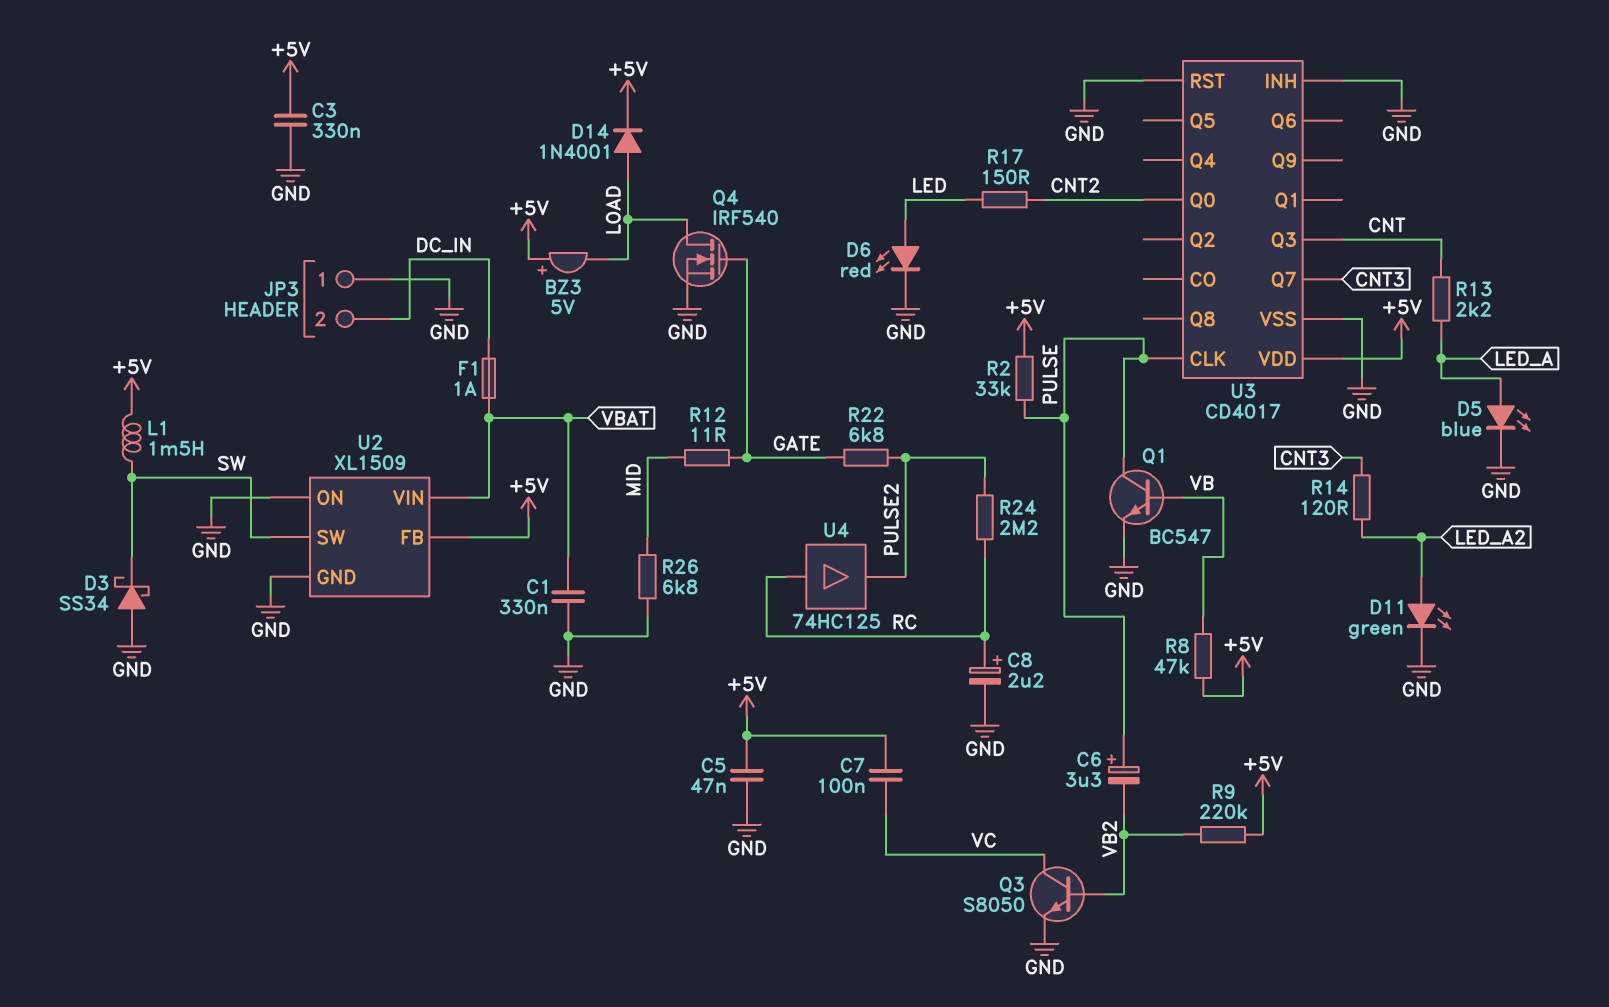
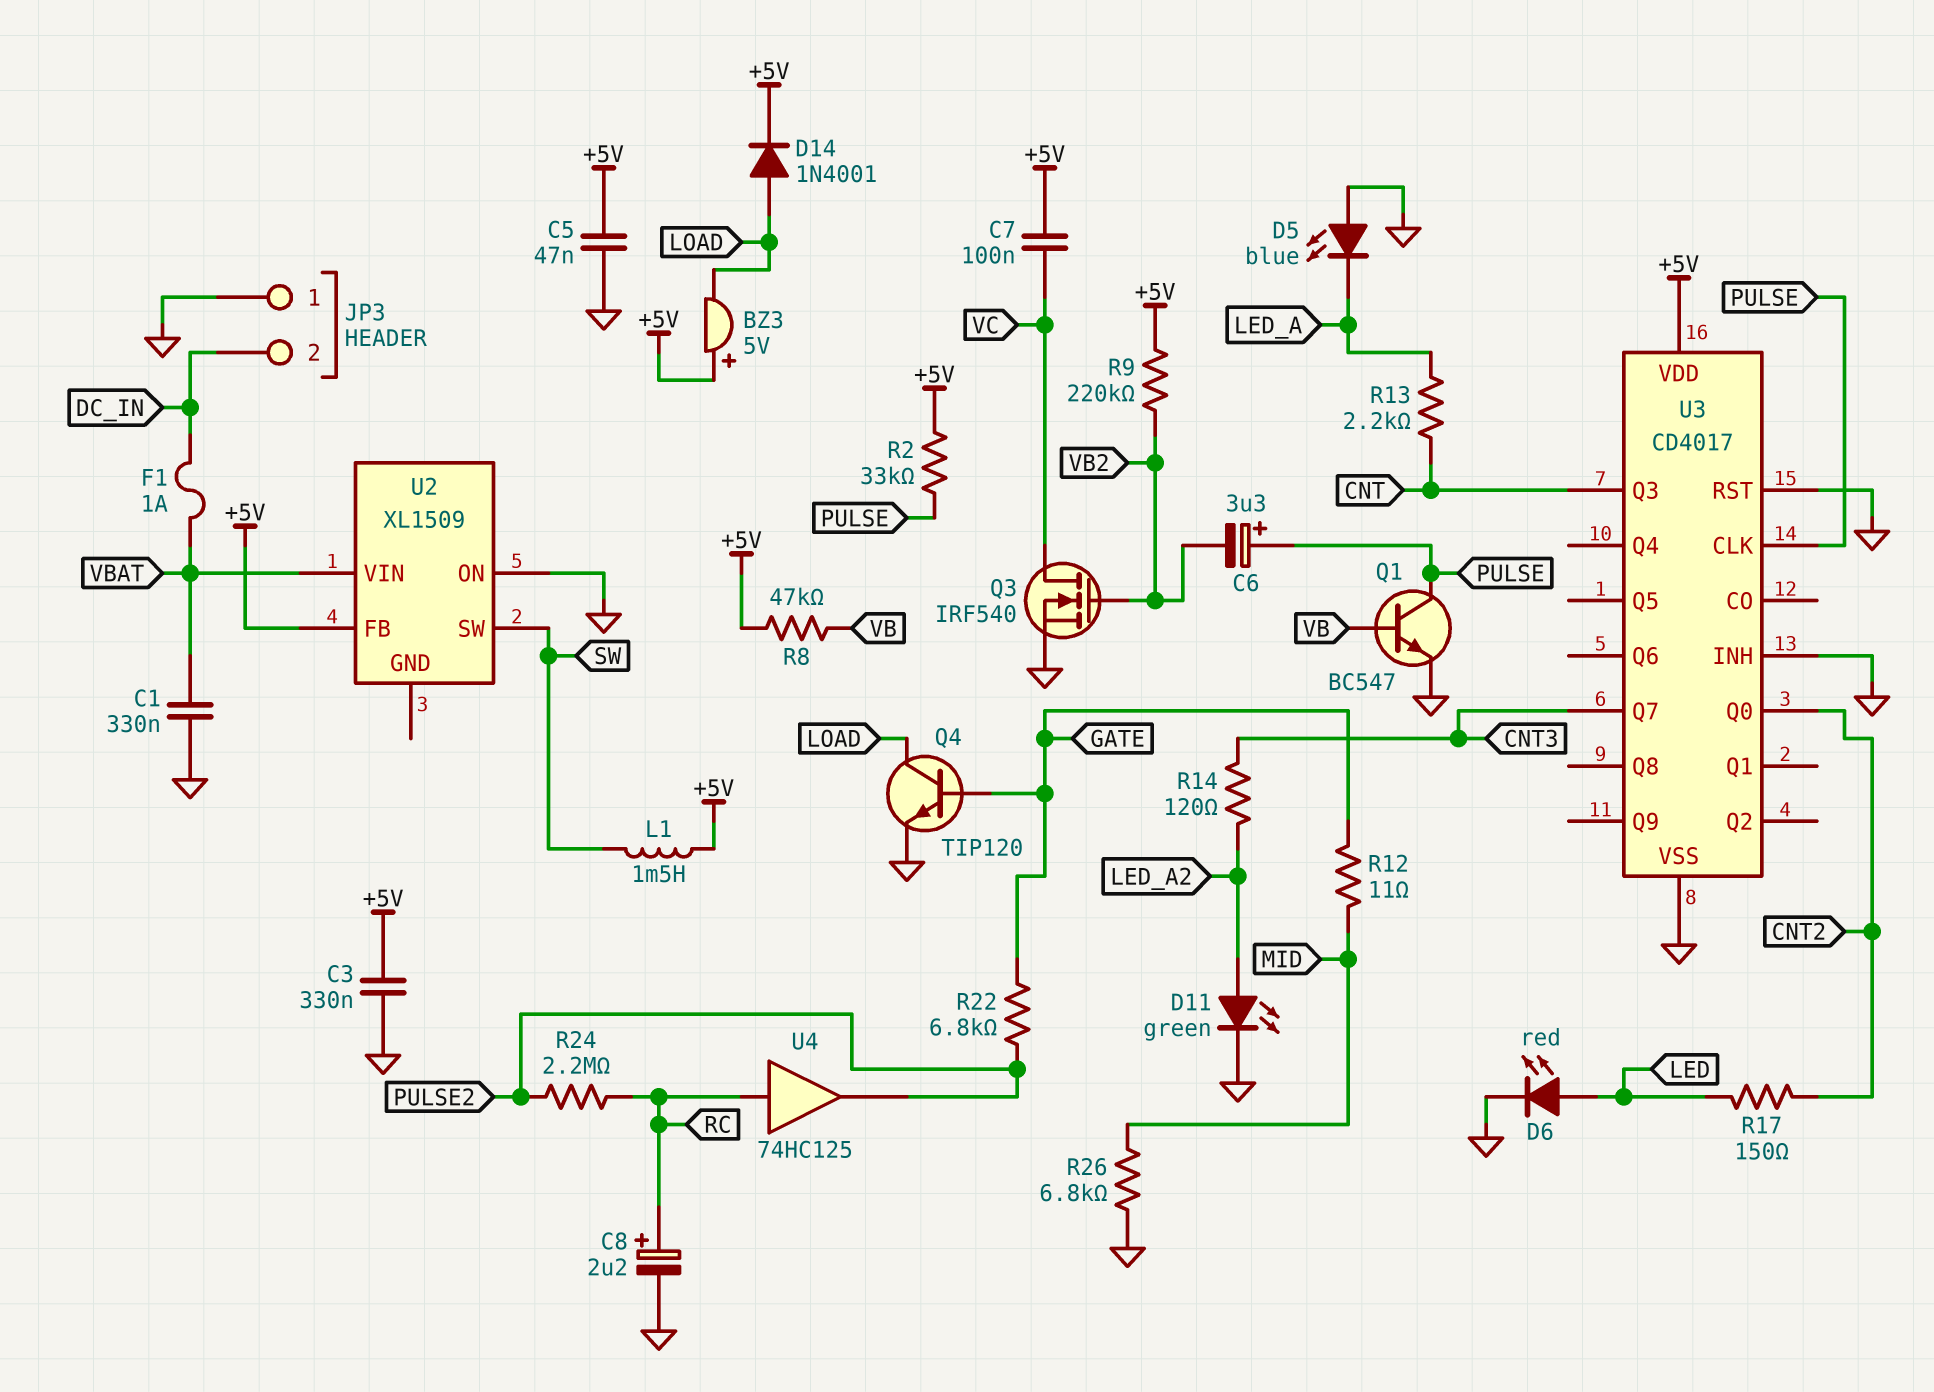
D3: schottky SS34 (A GND, K SW) -> none
D5: LED blue (A LED_A, K GND) -> LED blue (A GND, K LED_A)
Q3: NPN S8050 (B VB2, C VC, E GND) -> NMOS IRF540 (G VB2, D VC, S GND)
Q4: NMOS IRF540 (G GATE, D LOAD, S GND) -> NPN TIP120 (B GATE, C LOAD, E GND)
U2 pin GND: GND -> none

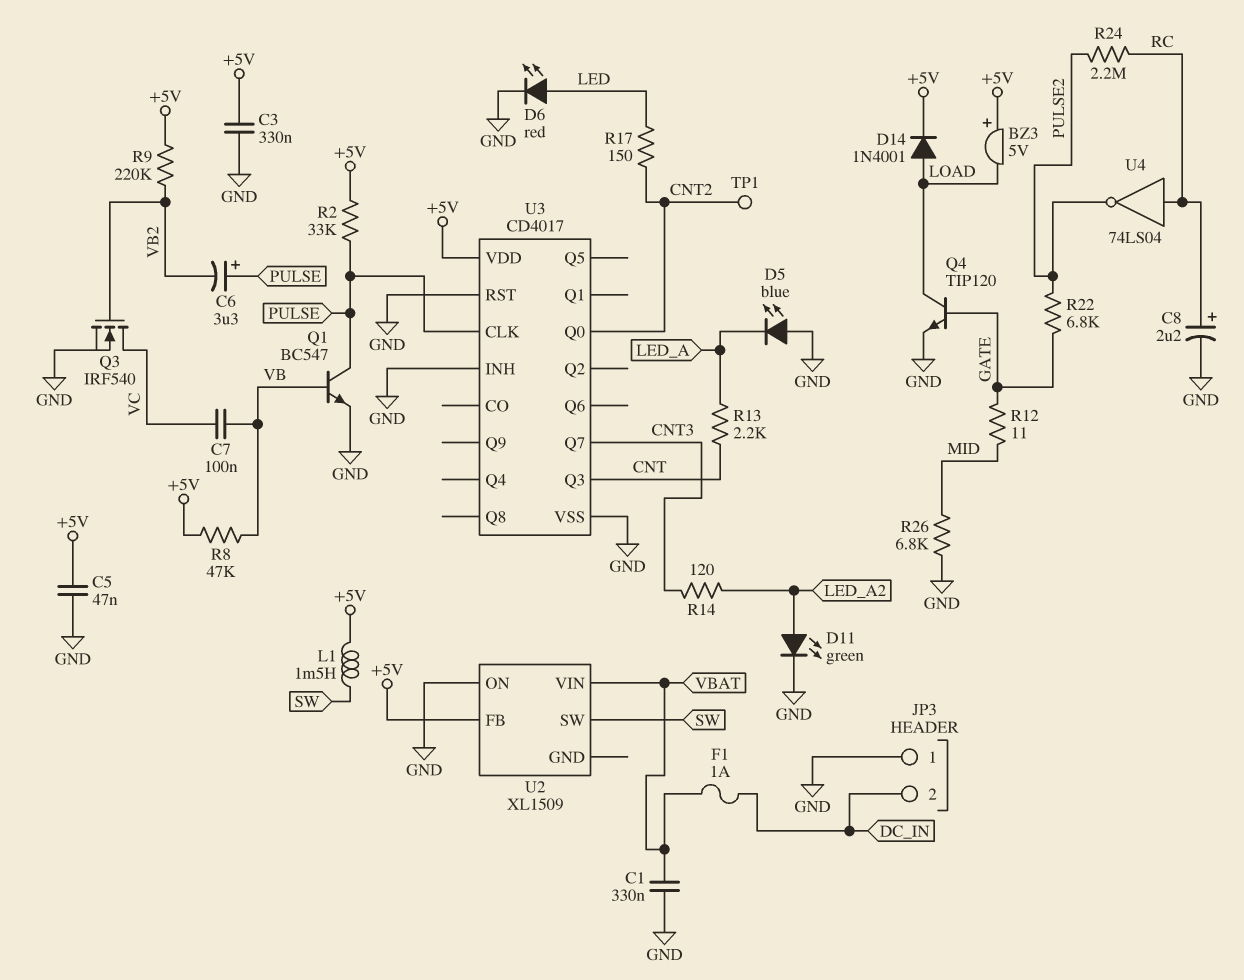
C7: 100nF (+5V, VC) -> 100nF (VB, VC)
TP1: none -> test point (CNT2)
U4: buffer 74HC125 (in RC, out PULSE2) -> NOT 74LS04 (in RC, out PULSE2)

